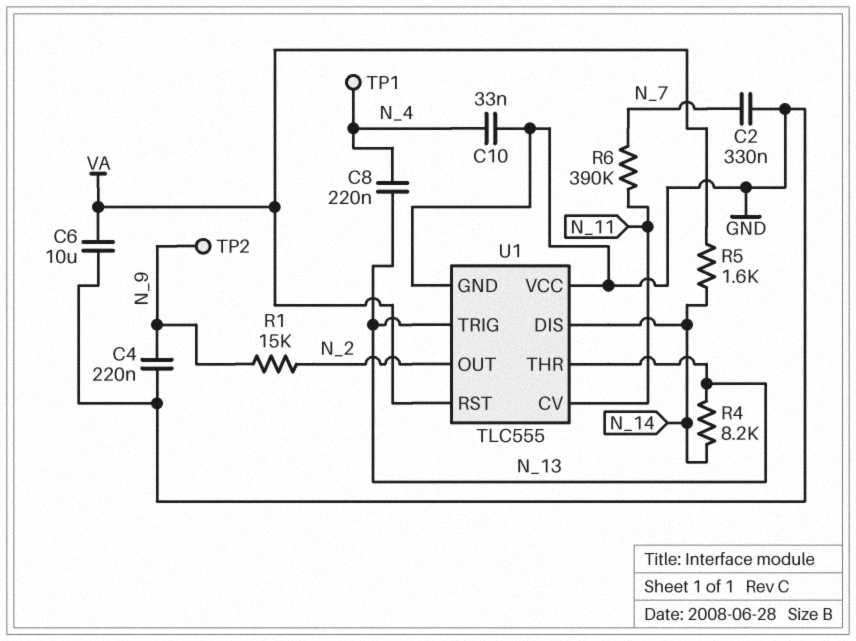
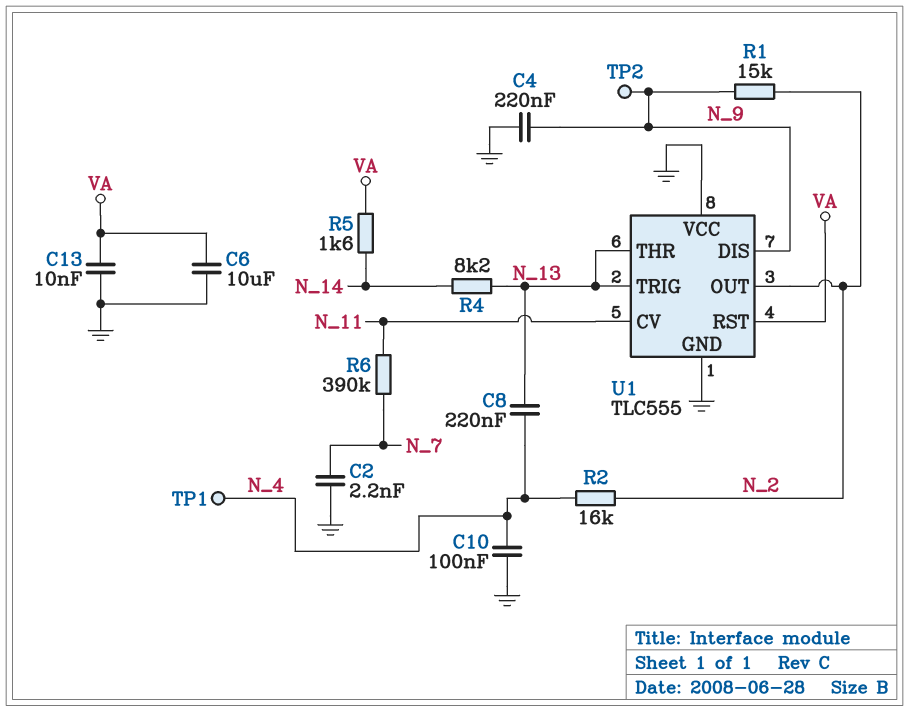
C2: 330nF (GND, N_7) -> 2.2nF (GND, N_7)
C10: 33nF (GND, N_4) -> 100nF (GND, N_4)
C13: none -> 10nF (GND, VA)
R2: none -> 16k (N_2, N_4)
U1 pin DIS: N_14 -> N_9

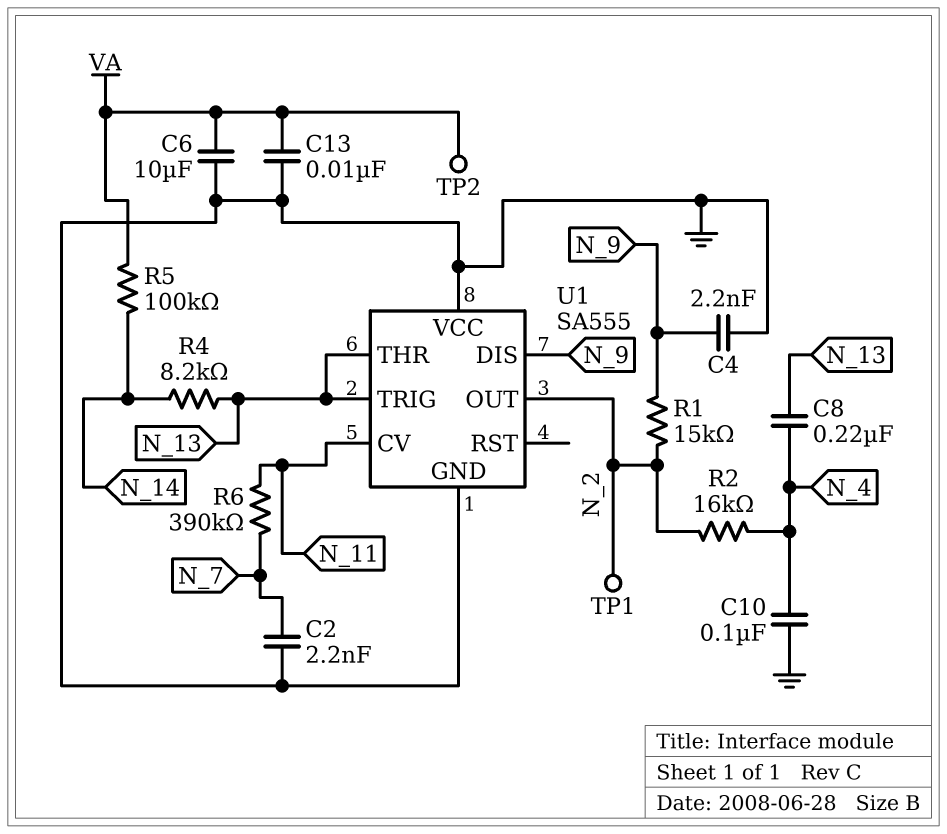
C4: 220nF (GND, N_9) -> 2.2nF (GND, N_9)
R5: 1.6k (N_14, VA) -> 100k (N_14, VA)
TP1: test point (N_4) -> test point (N_2)
TP2: test point (N_9) -> test point (VA)
U1: TLC555 -> SA555
U1 pin RST: VA -> none

